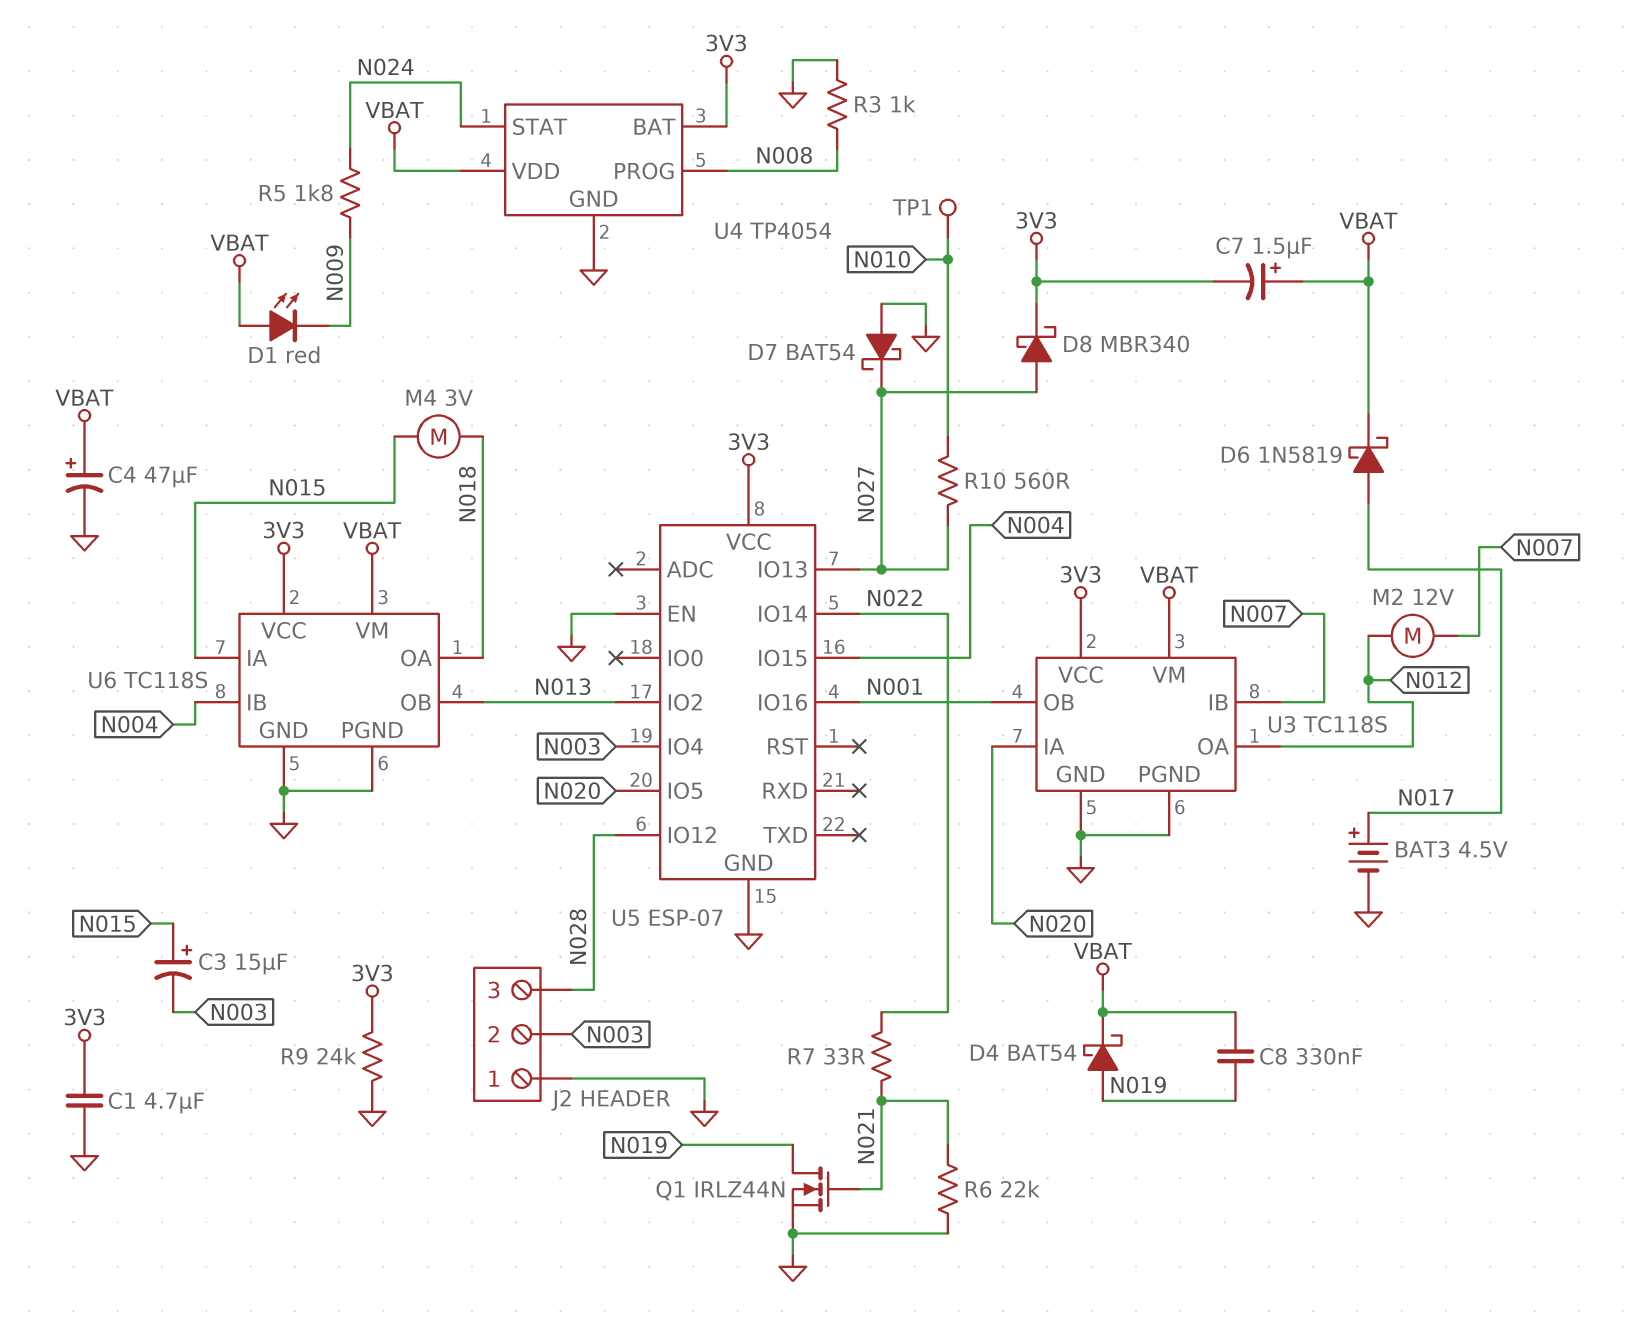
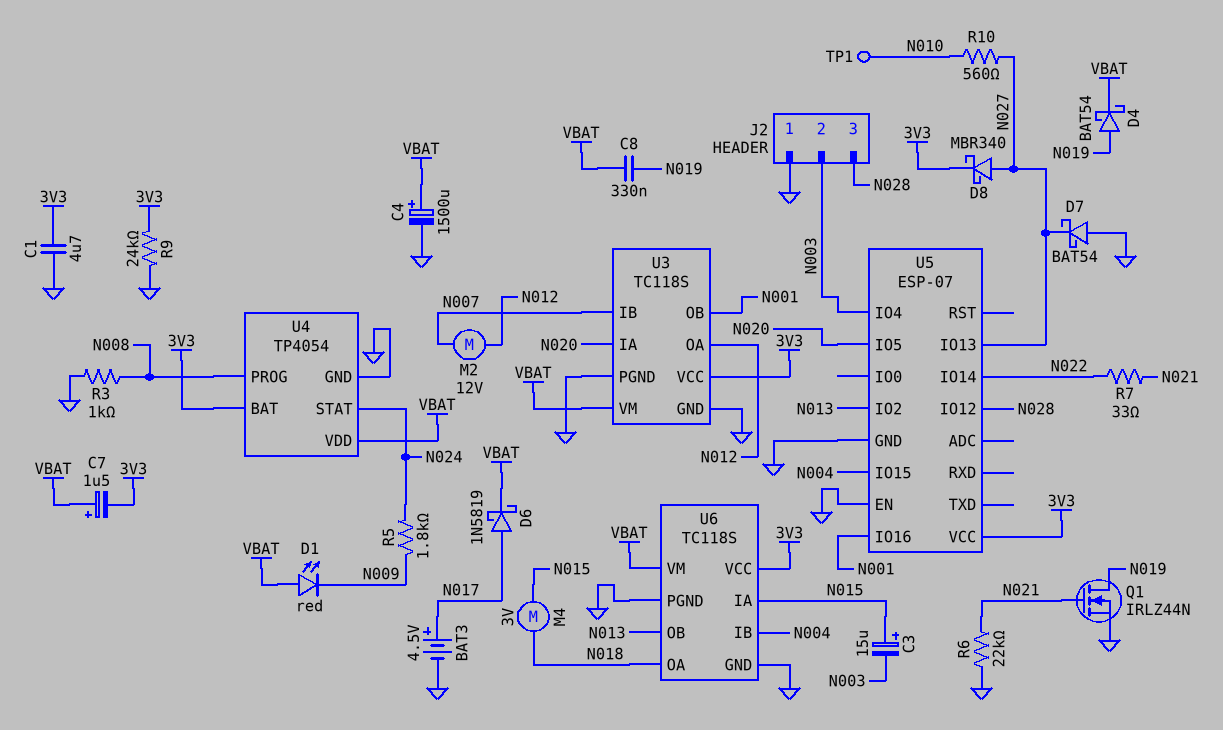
C4: 47uF (plus VBAT, minus GND) -> 1500uF (plus VBAT, minus GND)

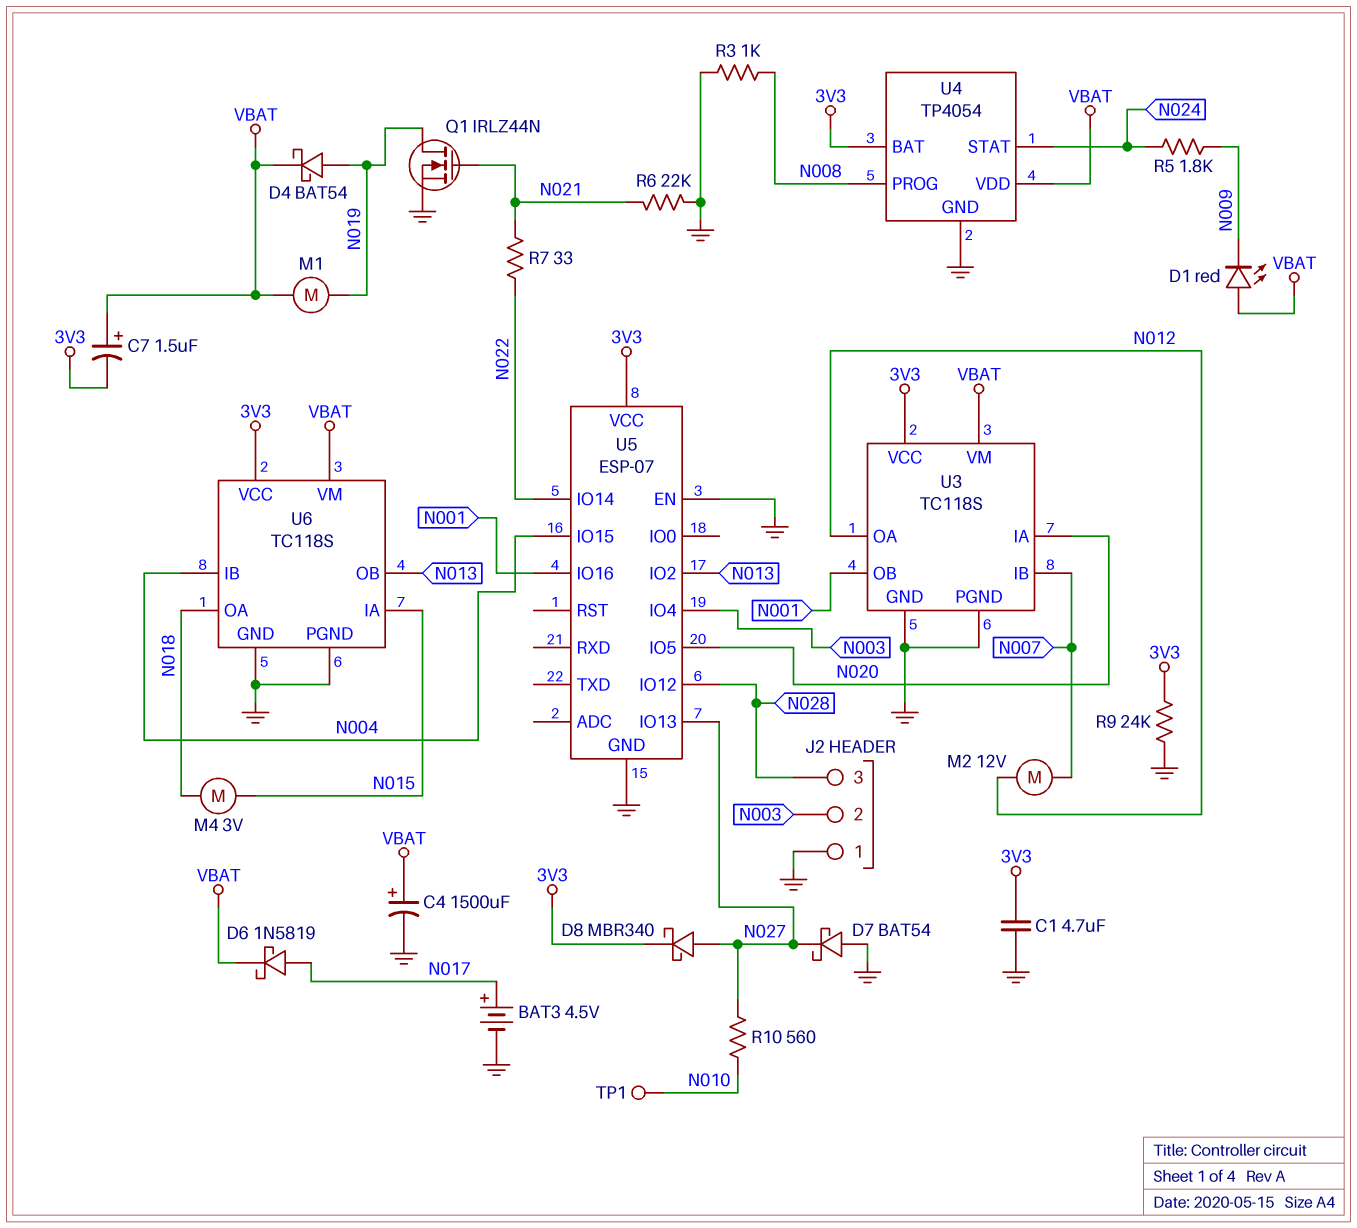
C3: 15uF (plus N015, minus N003) -> none
C8: 330nF (N019, VBAT) -> none
M1: none -> motor (N019, VBAT)

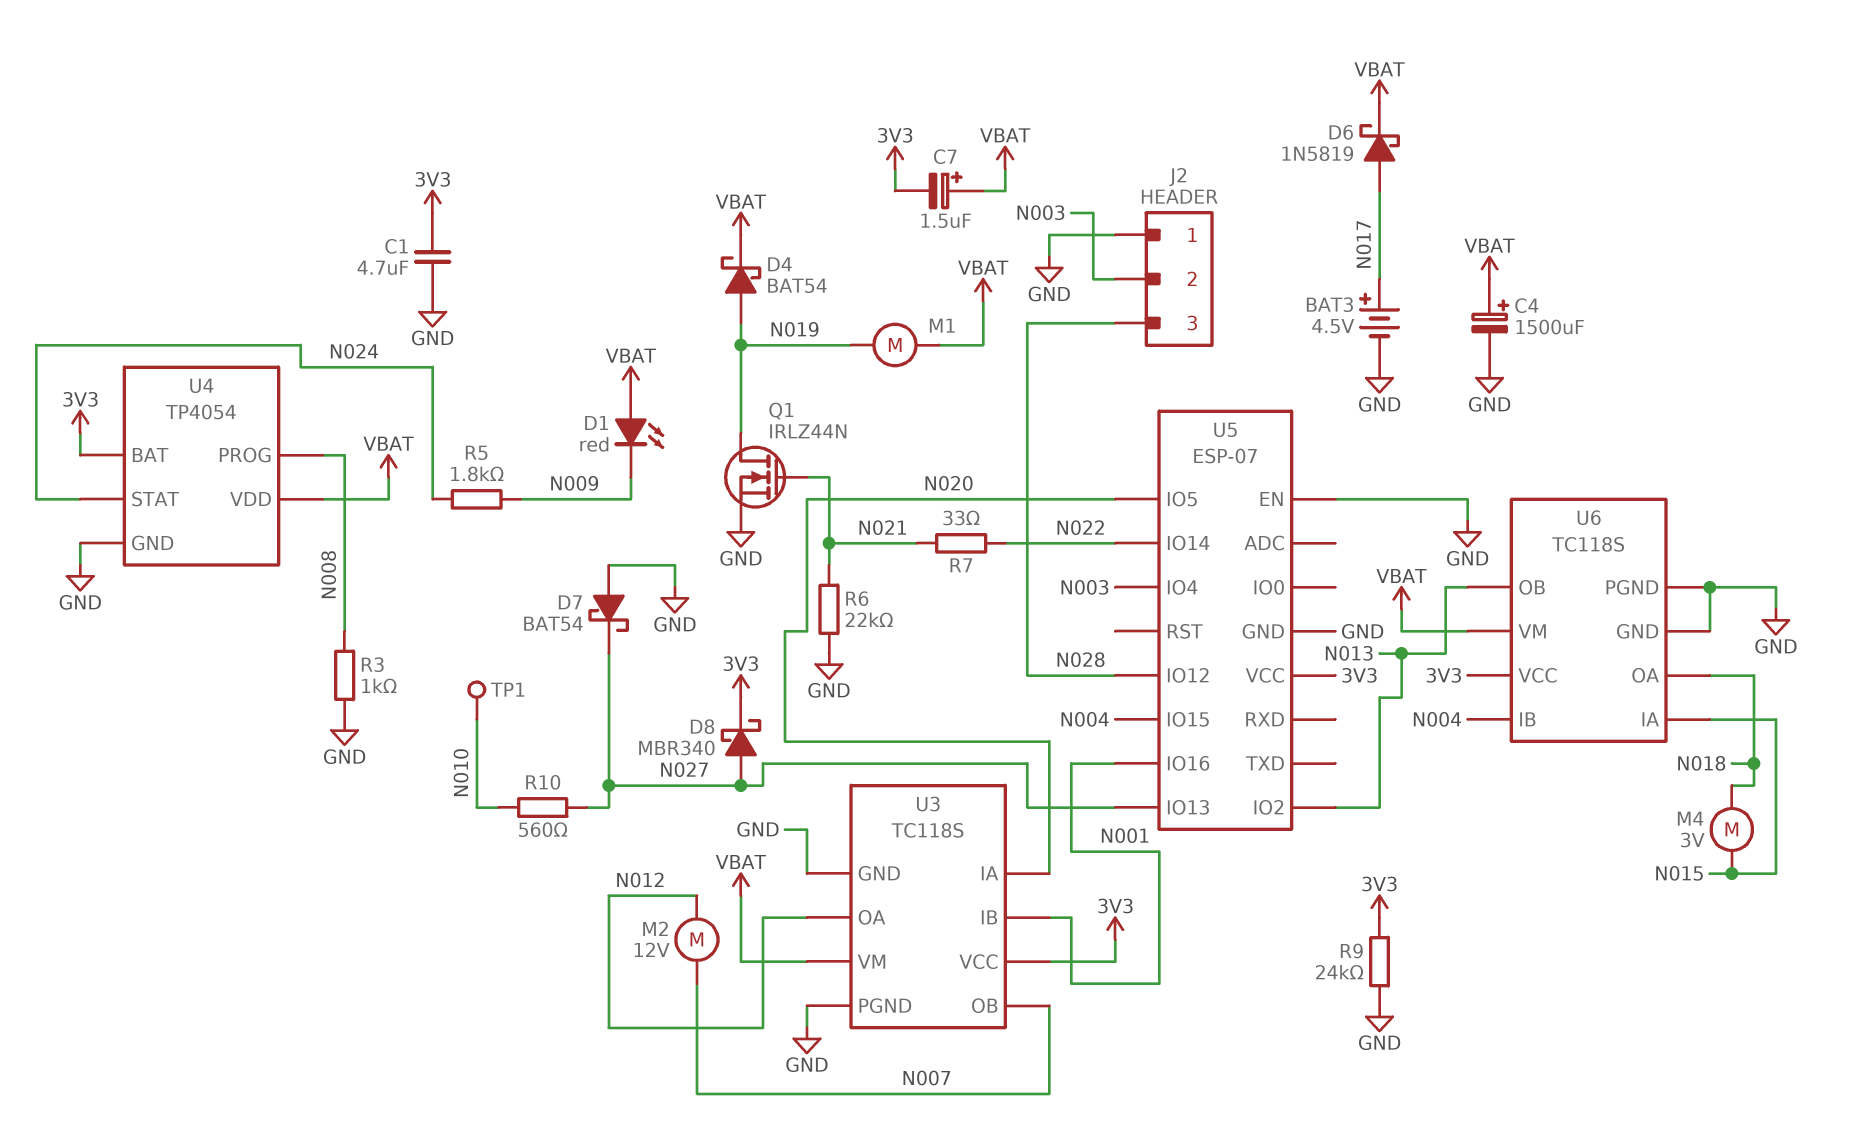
U3 pin IB: N007 -> N001
U3 pin OB: N001 -> N007

